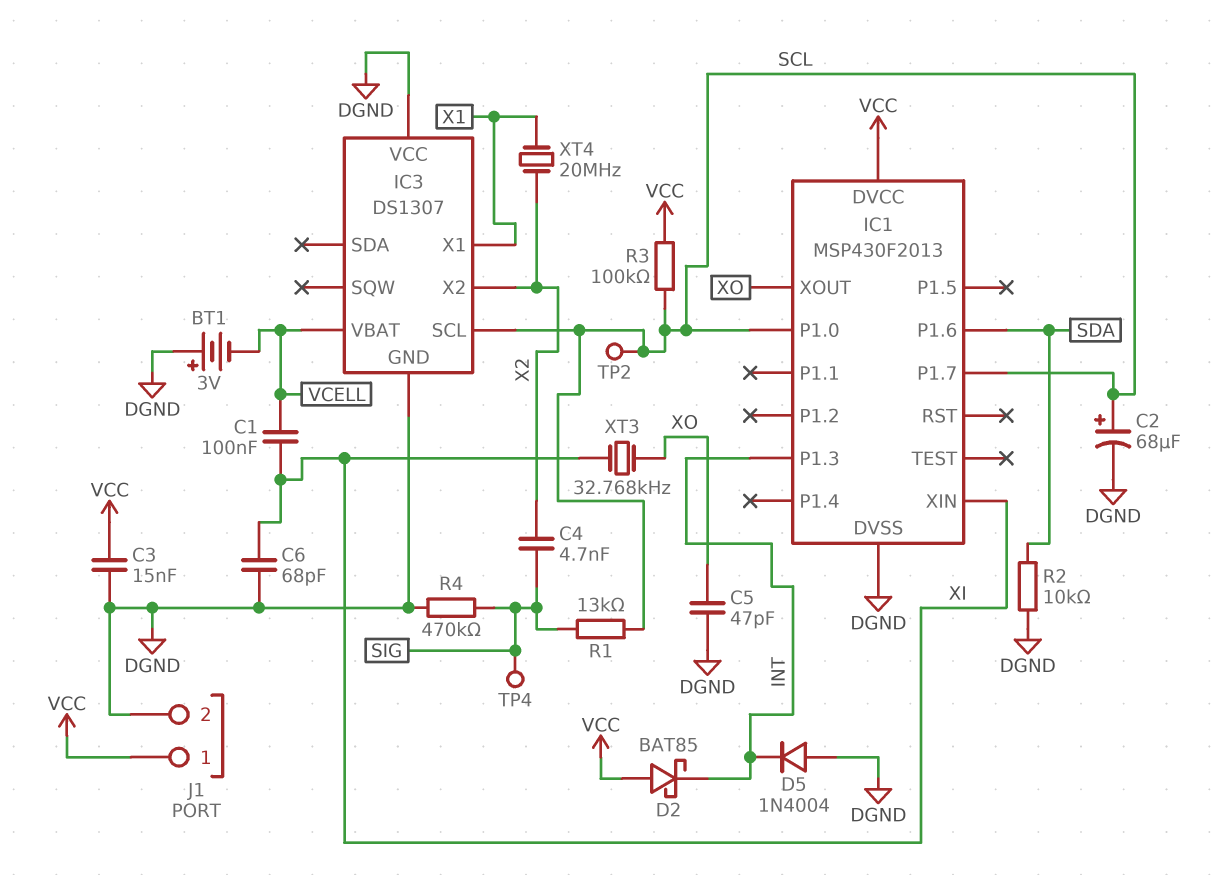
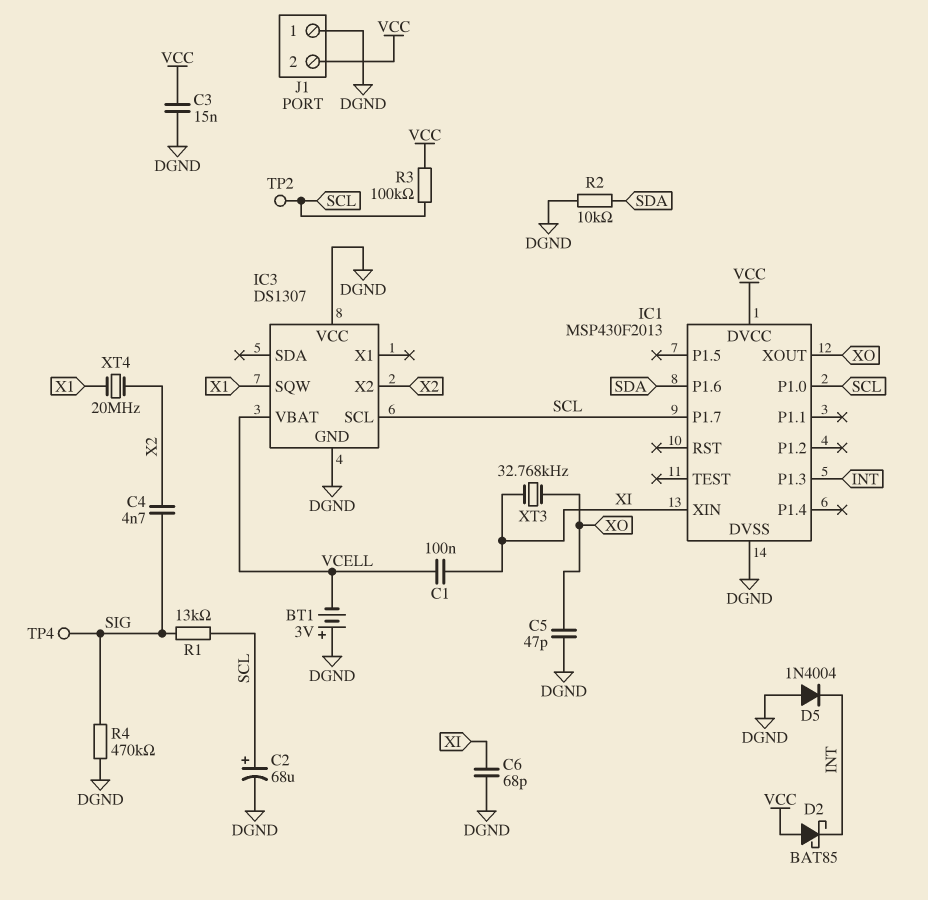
IC3 pin SQW: none -> X1
IC3 pin X1: X1 -> none
J1 pin 1: VCC -> DGND
J1 pin 2: DGND -> VCC

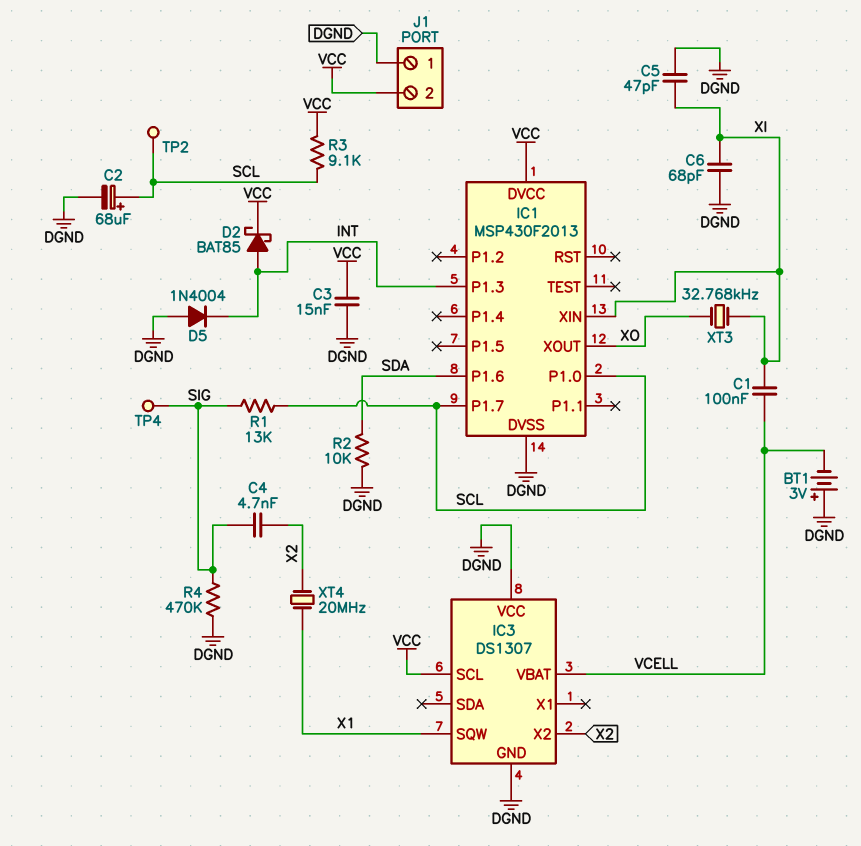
C5: 47pF (DGND, XO) -> 47pF (DGND, XI)
D2: schottky BAT85 (A VCC, K INT) -> schottky BAT85 (A INT, K VCC)
IC3 pin SCL: SCL -> VCC
R3: 100k (SCL, VCC) -> 9.1k (SCL, VCC)

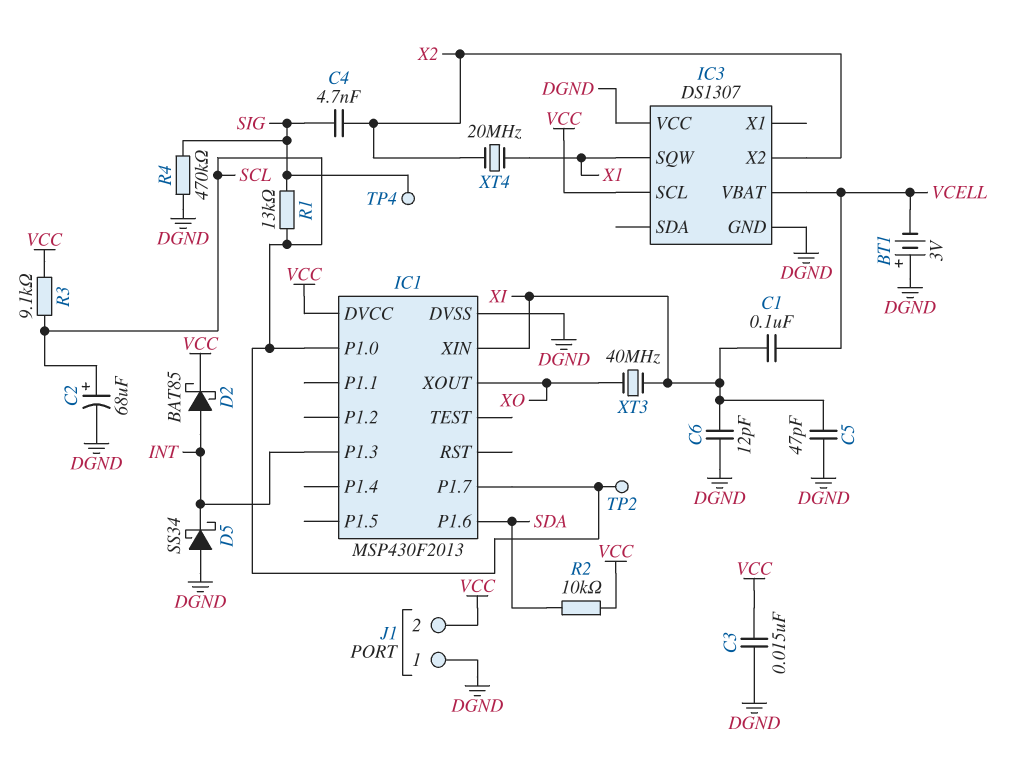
C6: 68pF (DGND, XI) -> 12pF (DGND, XI)
D5: diode 1N4004 (A DGND, K INT) -> schottky SS34 (A DGND, K INT)
R2: 10k (DGND, SDA) -> 10k (SDA, VCC)
XT3: 32.768kHz (XI, XO) -> 40MHz (XI, XO)

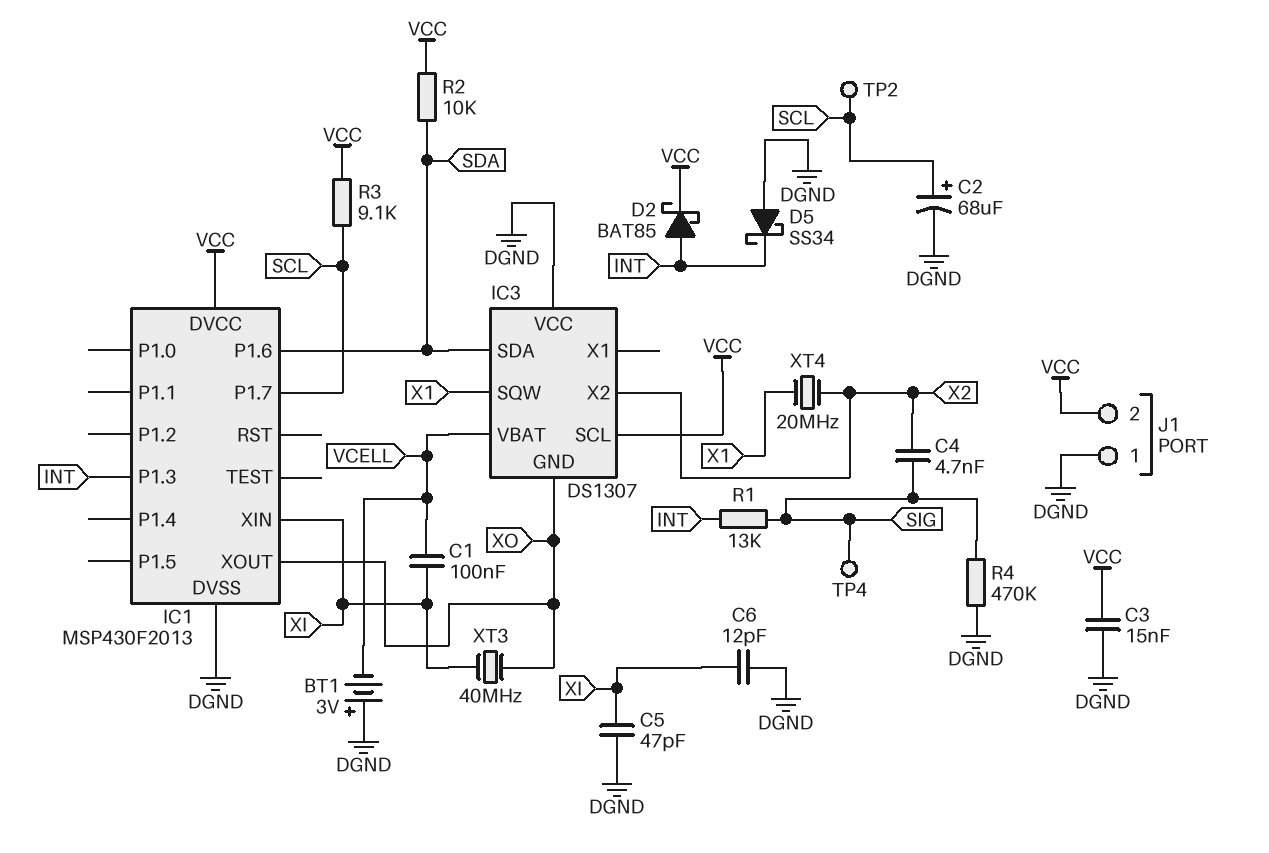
IC1 pin P1.0: SCL -> none
IC3 pin GND: DGND -> XO
IC3 pin SDA: none -> SDA
R1: 13k (SCL, SIG) -> 13k (INT, SIG)

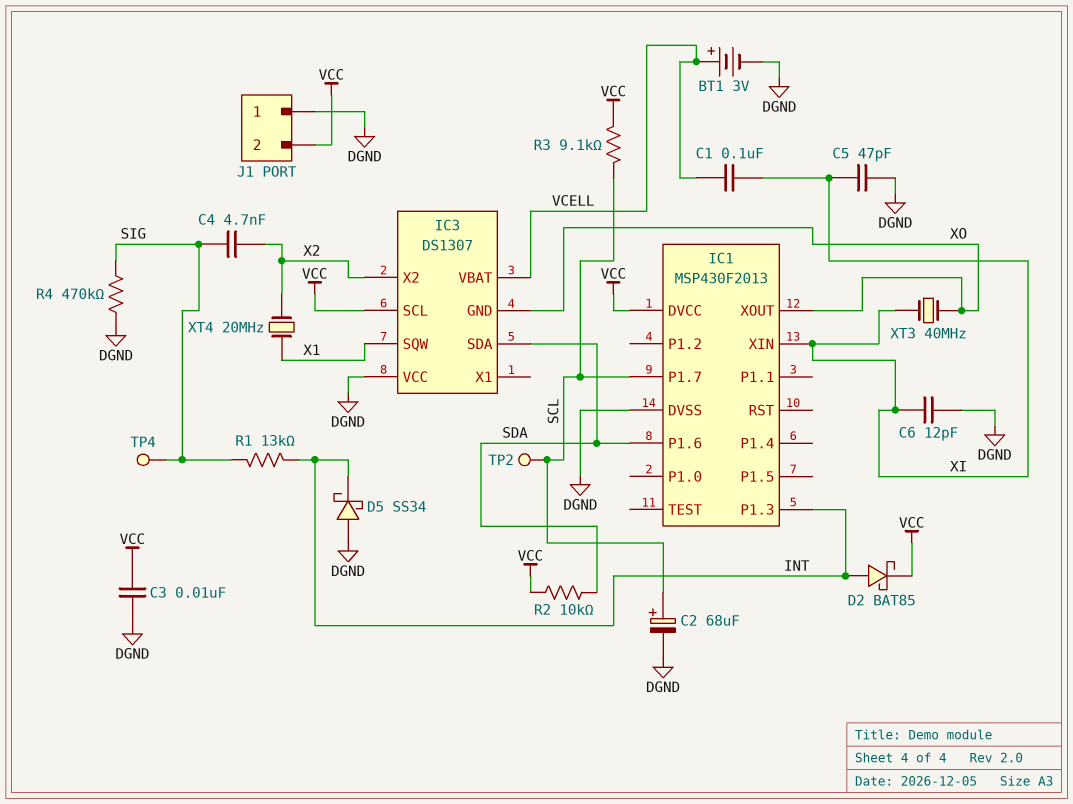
BT1: 3V (plus DGND, minus VCELL) -> 3V (plus VCELL, minus DGND)
C3: 15nF (DGND, VCC) -> 10nF (DGND, VCC)

